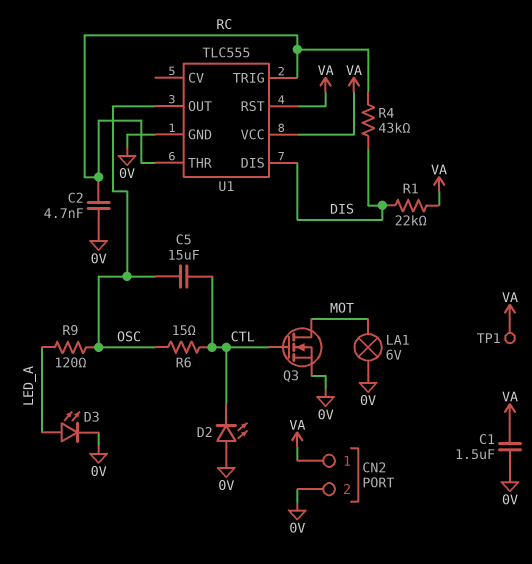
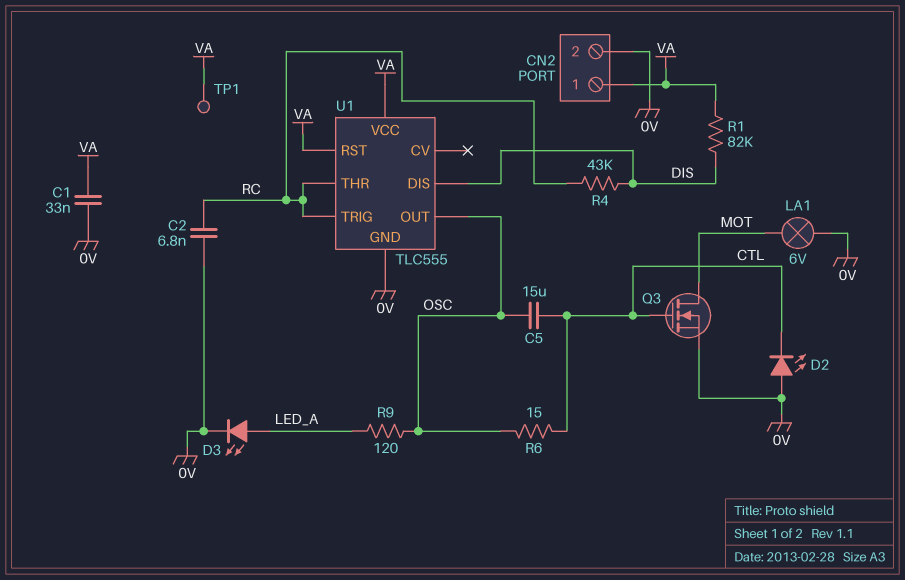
C1: 1.5uF (0V, VA) -> 33nF (0V, VA)
C2: 4.7nF (0V, RC) -> 6.8nF (0V, RC)
R1: 22k (DIS, VA) -> 82k (DIS, VA)

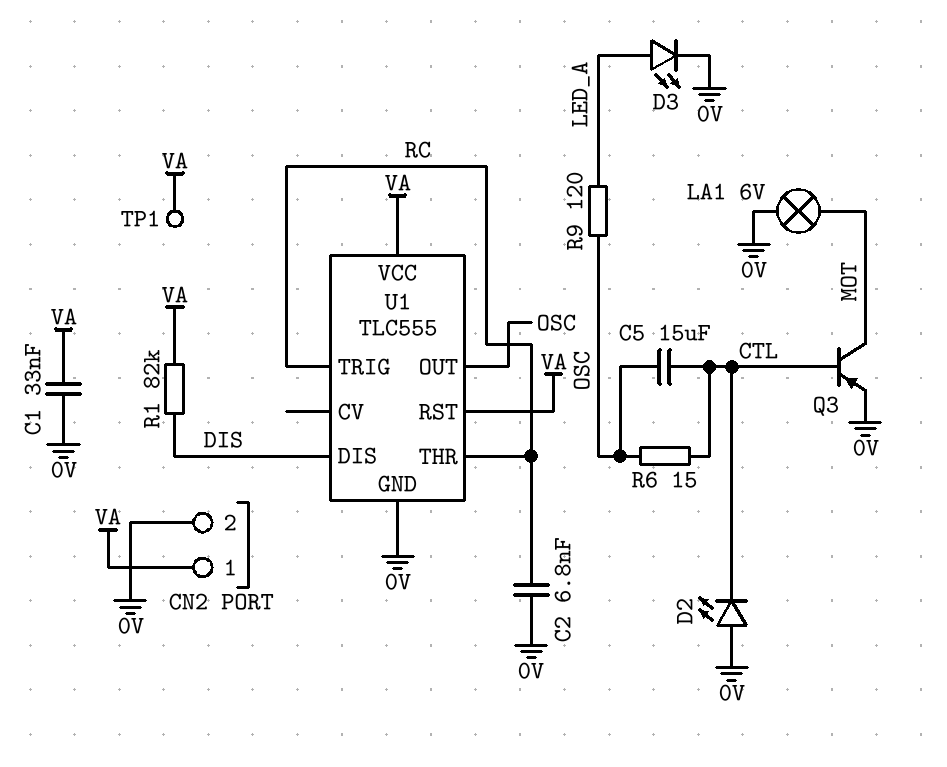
Q3: NMOS (G CTL, D MOT, S 0V) -> PNP (B CTL, C MOT, E 0V)
R4: 43k (DIS, RC) -> none

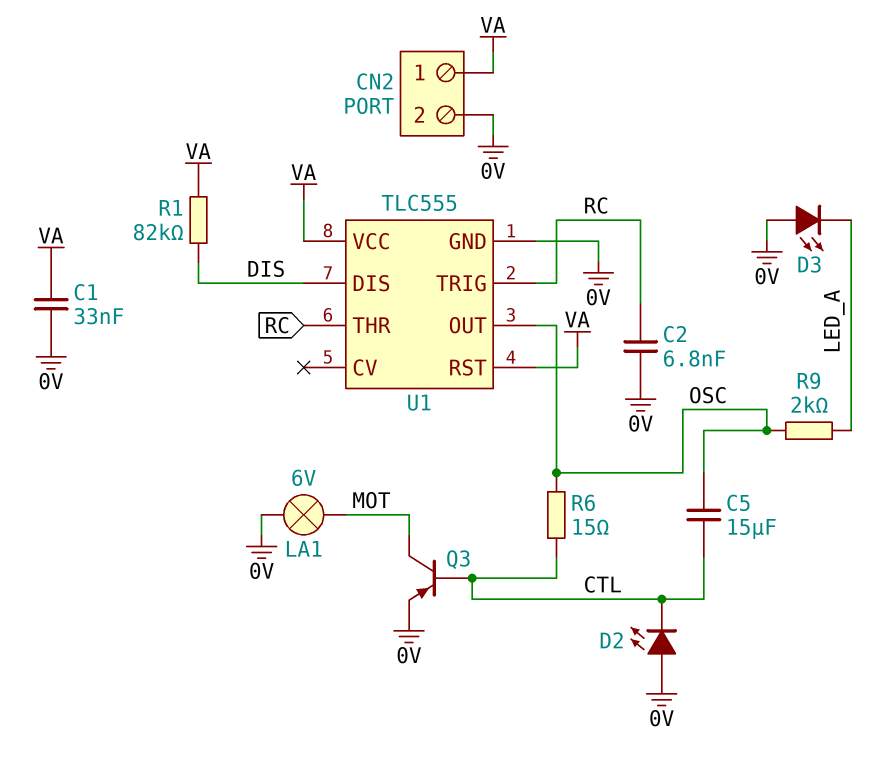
D3: LED (A LED_A, K 0V) -> LED (A 0V, K LED_A)
R9: 120 (LED_A, OSC) -> 2k (LED_A, OSC)
TP1: test point (VA) -> none

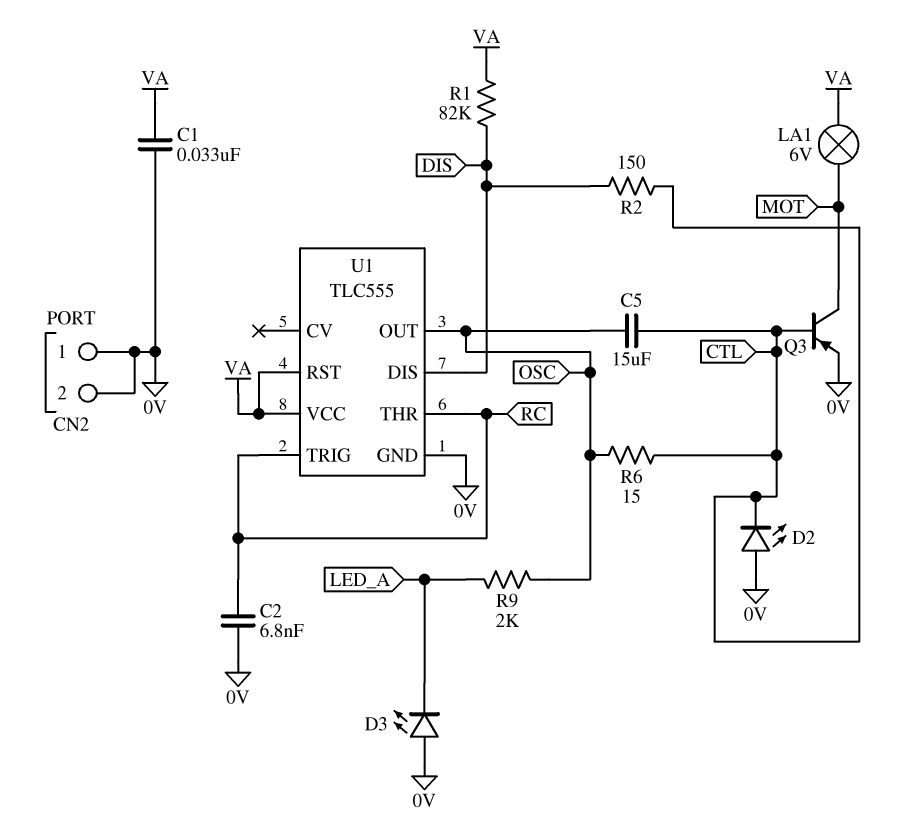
CN2 pin 1: VA -> 0V
LA1: lamp 6V (0V, MOT) -> lamp 6V (MOT, VA)
R2: none -> 150 (CTL, DIS)

